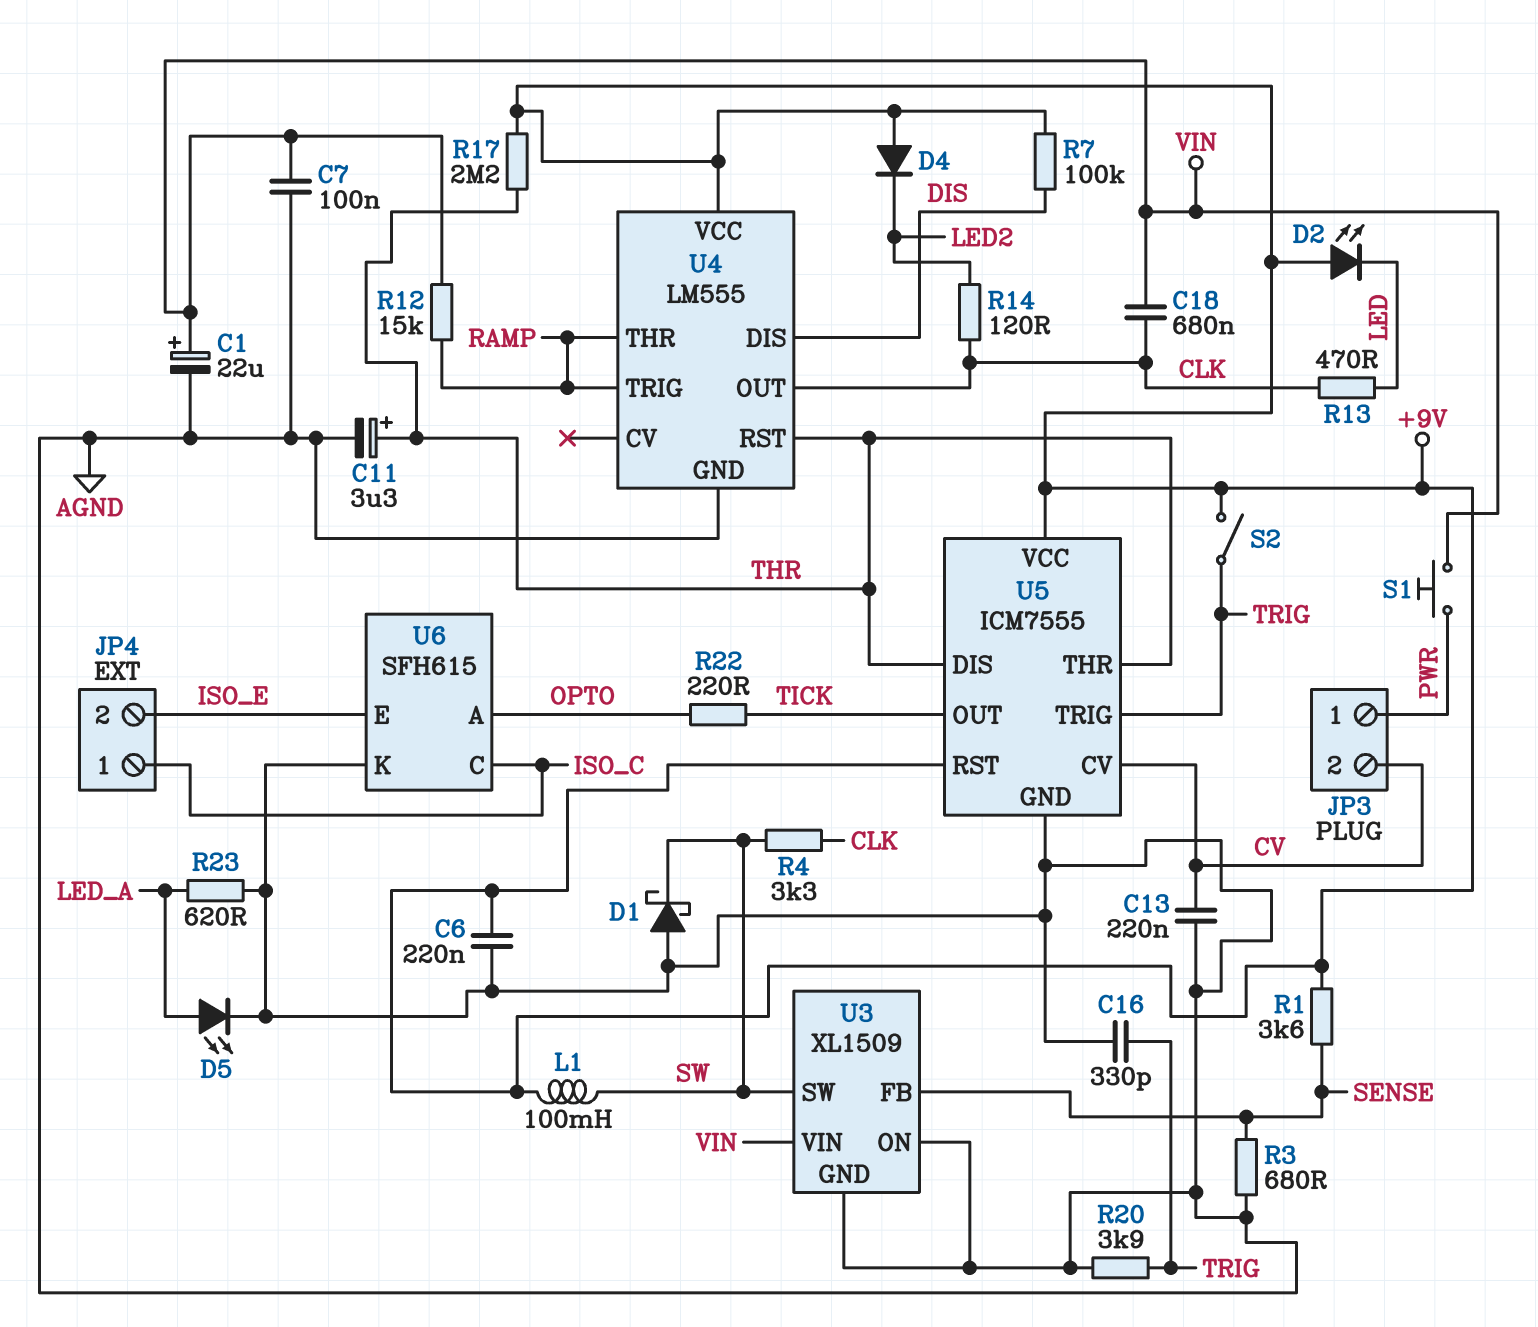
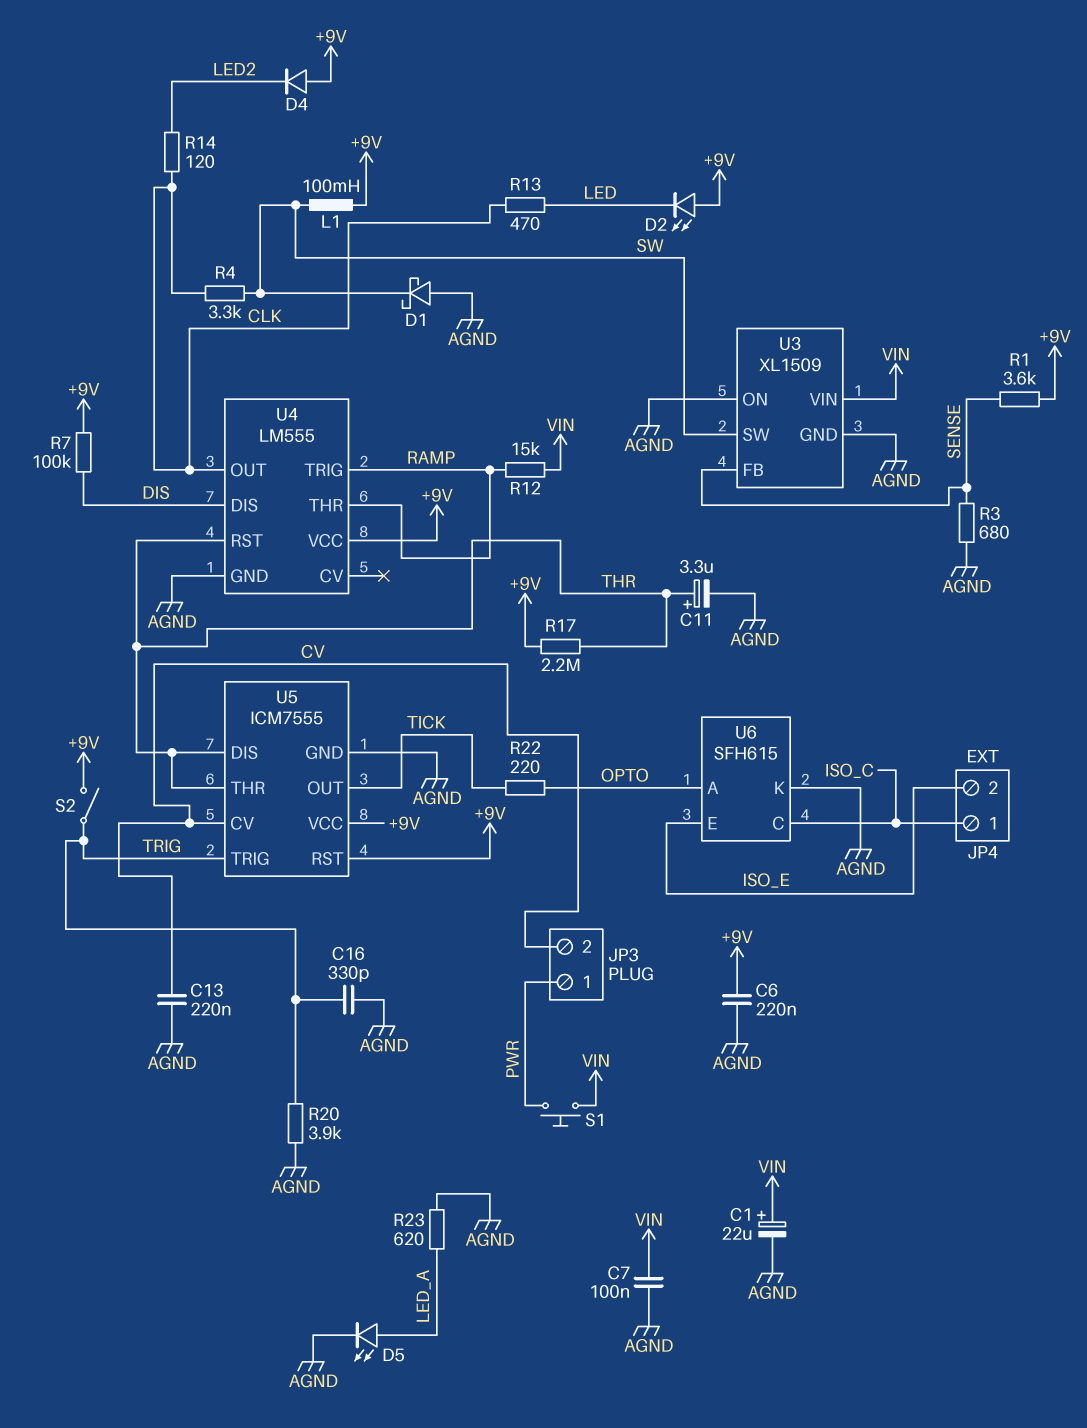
C18: 680nF (CLK, VIN) -> none

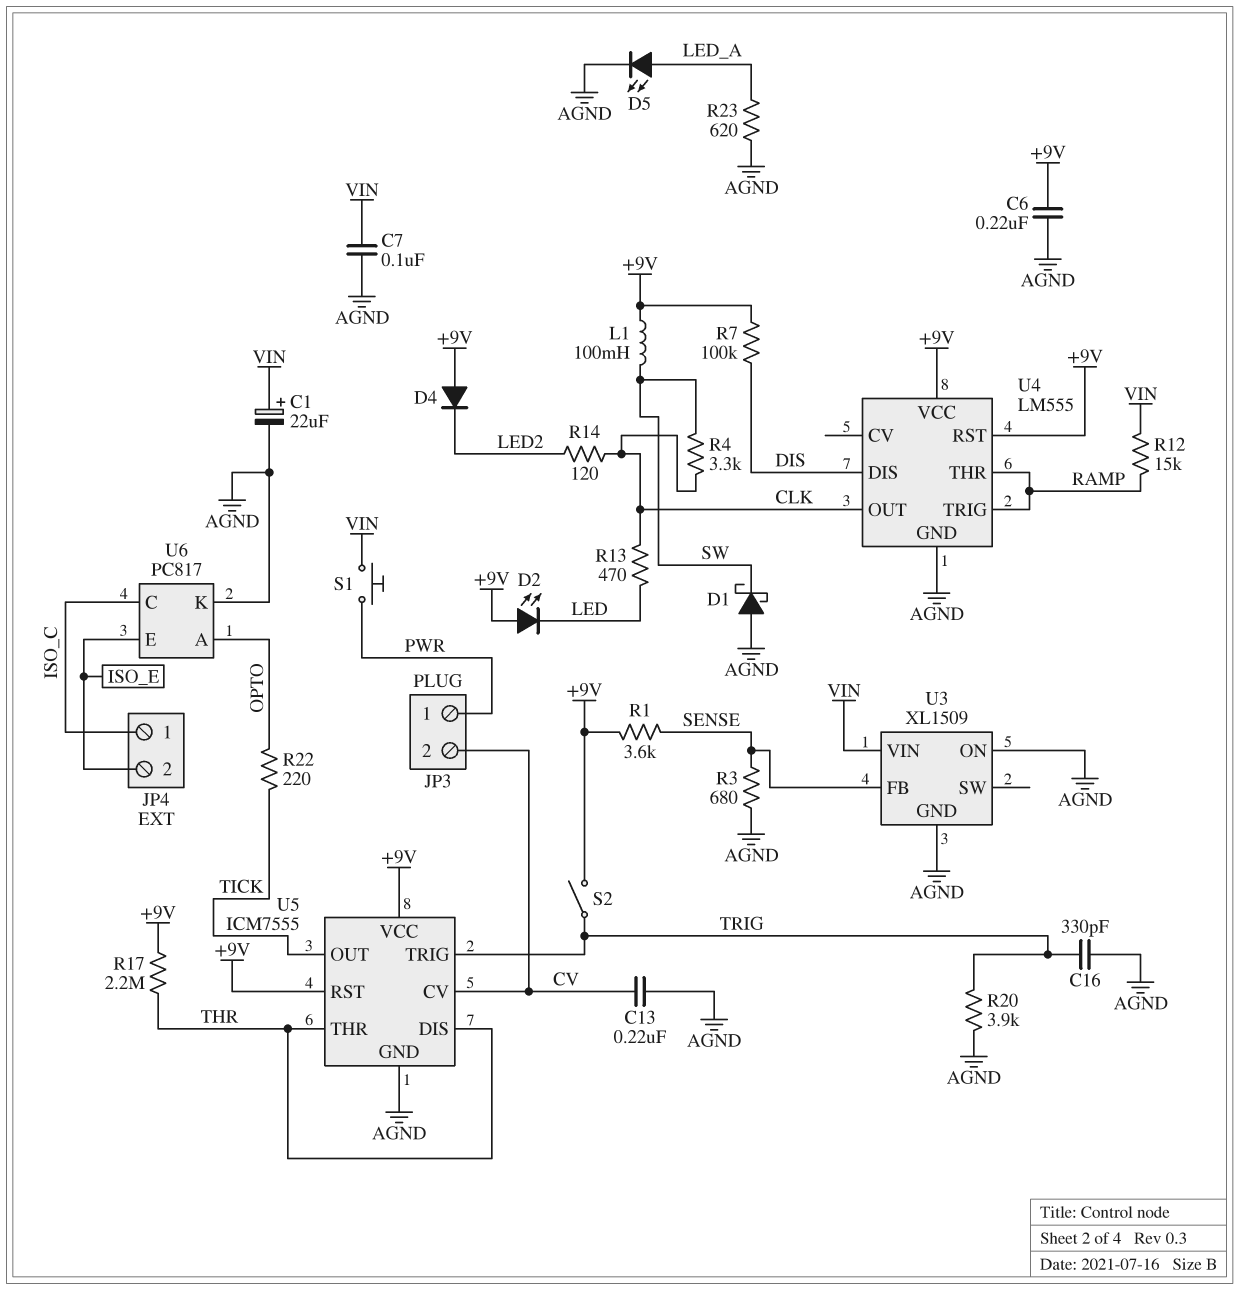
C11: 3.3uF (plus THR, minus AGND) -> none
U3 pin SW: SW -> none
U4 pin RST: THR -> +9V
U6: SFH615 -> PC817

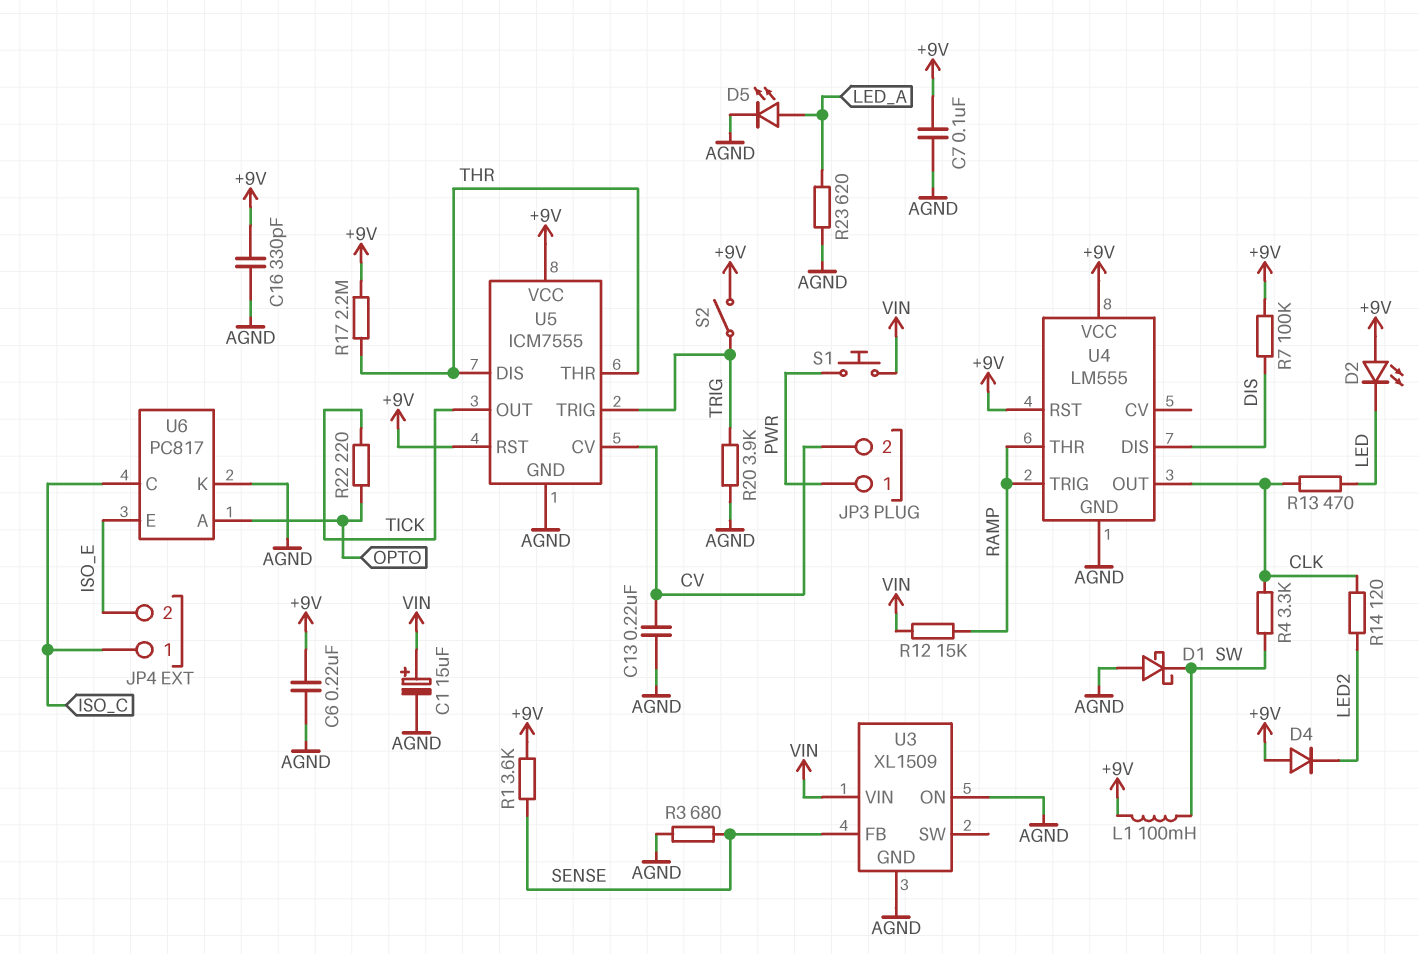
C1: 22uF (plus VIN, minus AGND) -> 15uF (plus VIN, minus AGND)
C7: 100nF (AGND, VIN) -> 100nF (+9V, AGND)
C16: 330pF (AGND, TRIG) -> 330pF (+9V, AGND)

